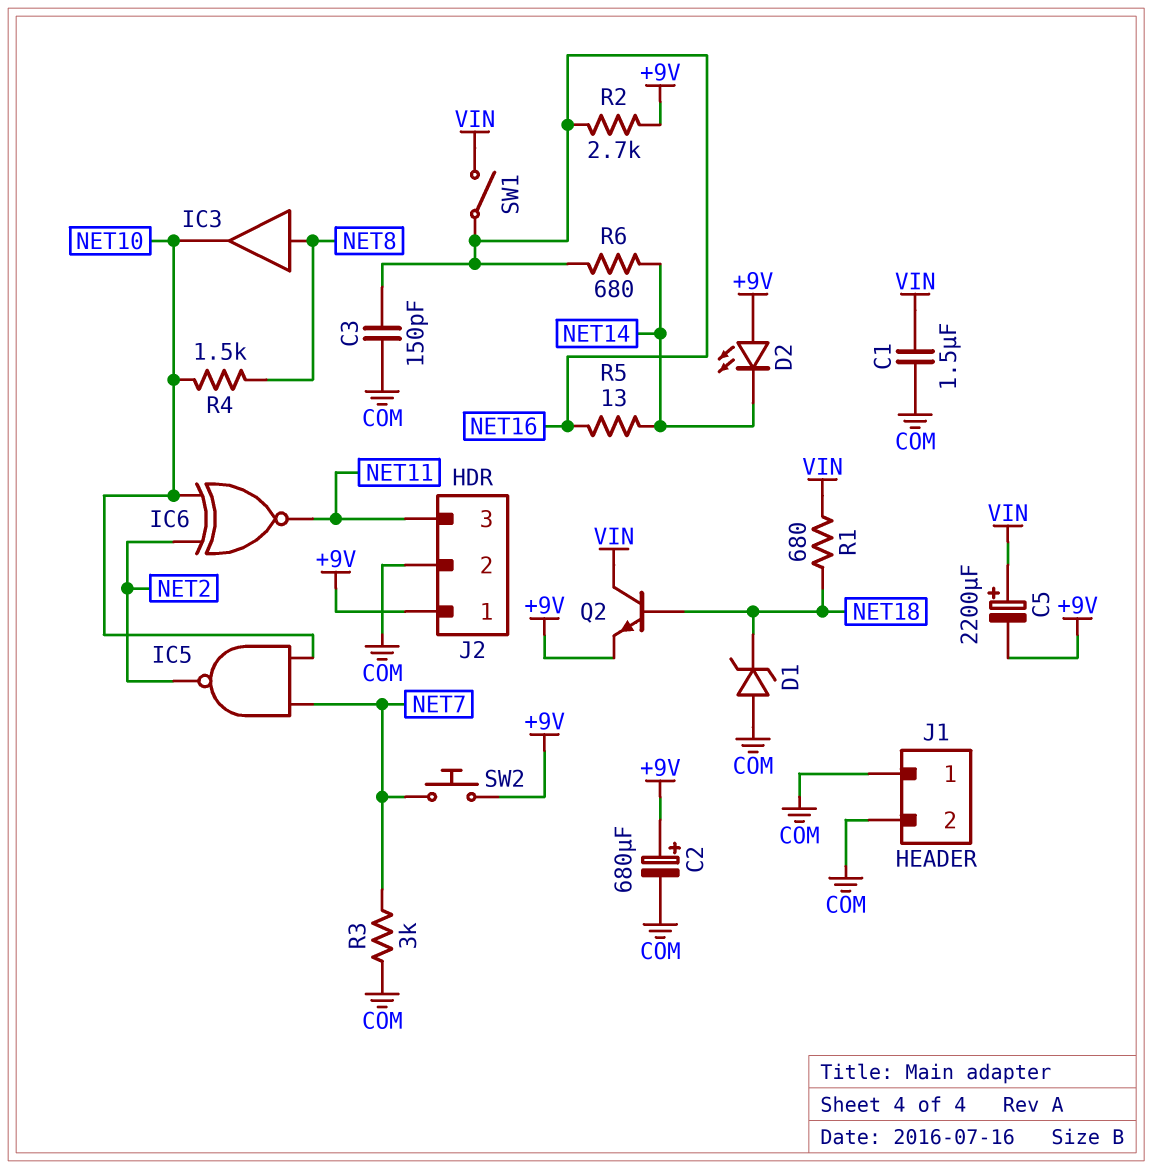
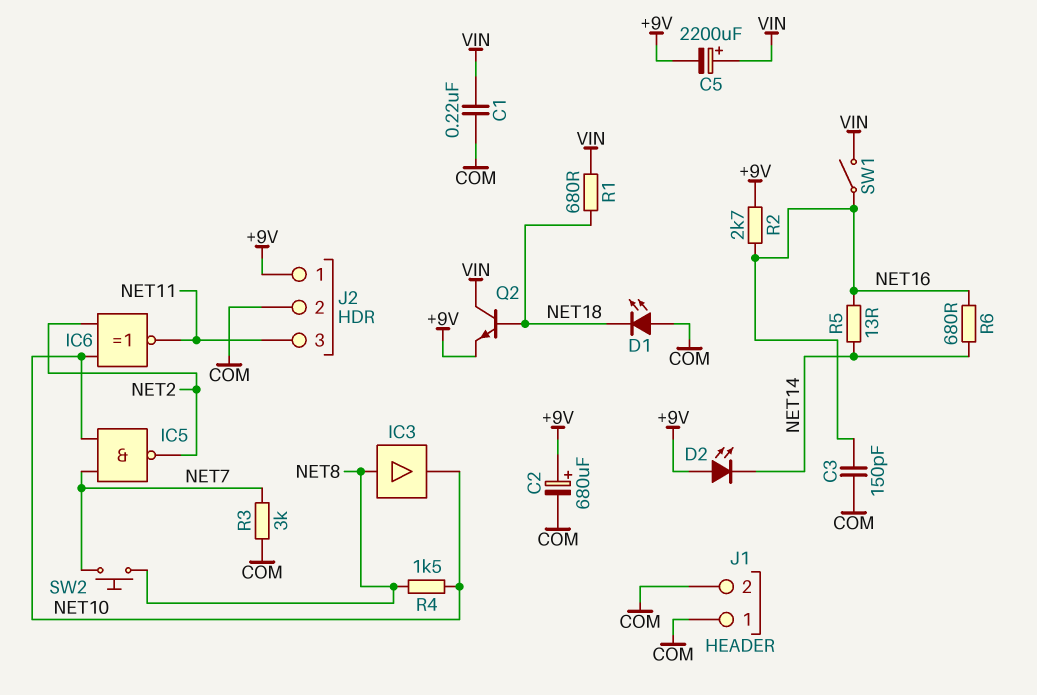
C1: 1.5uF (COM, VIN) -> 220nF (COM, VIN)
D1: zener (A COM, K NET18) -> LED (A COM, K NET18)
SW2: button (+9V, NET7) -> button (NET7, NET8)

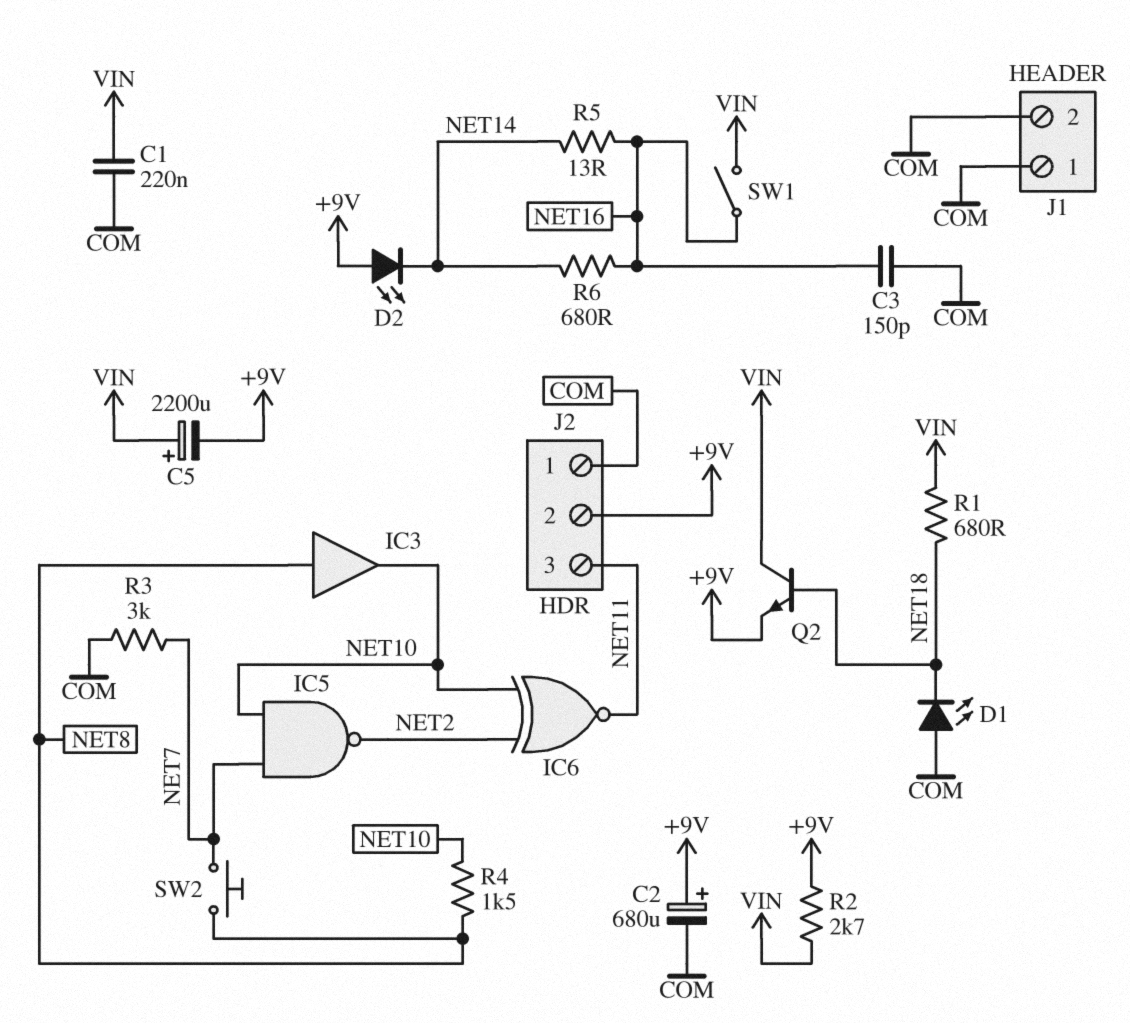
J2 pin 1: +9V -> COM
J2 pin 2: COM -> +9V
R2: 2.7k (+9V, NET16) -> 2.7k (+9V, VIN)

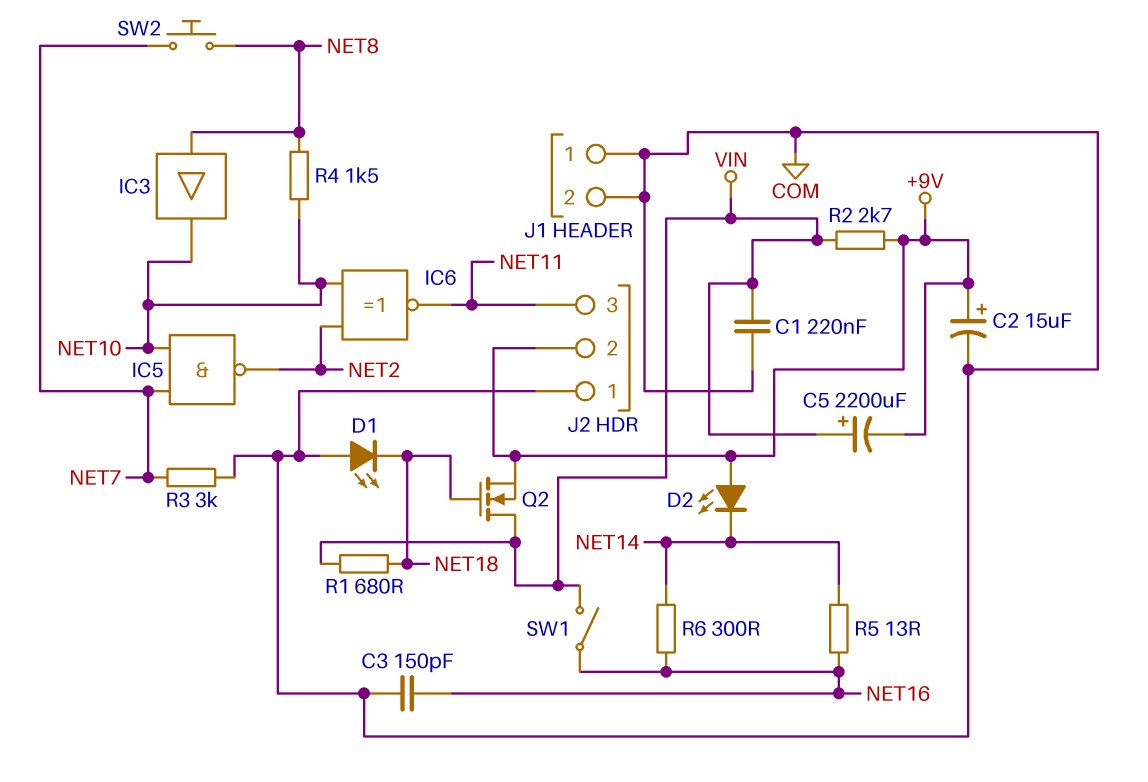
C2: 680uF (plus +9V, minus COM) -> 15uF (plus +9V, minus COM)
Q2: NPN (B NET18, C VIN, E +9V) -> NMOS (G NET18, D VIN, S +9V)
R6: 680 (NET14, NET16) -> 300 (NET14, NET16)

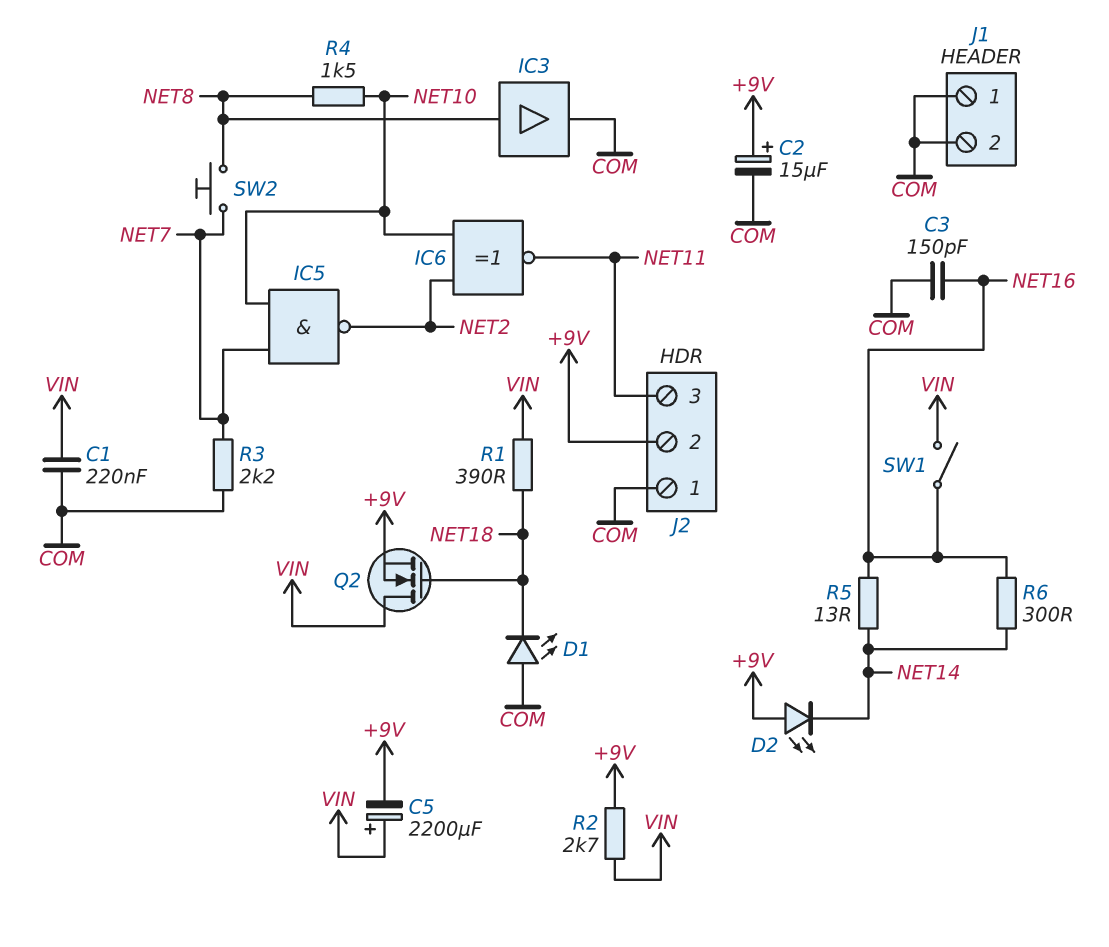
IC3: buffer (in NET8, out NET10) -> buffer (in NET8, out COM)
R1: 680 (NET18, VIN) -> 390 (NET18, VIN)
R3: 3k (COM, NET7) -> 2.2k (COM, NET7)

